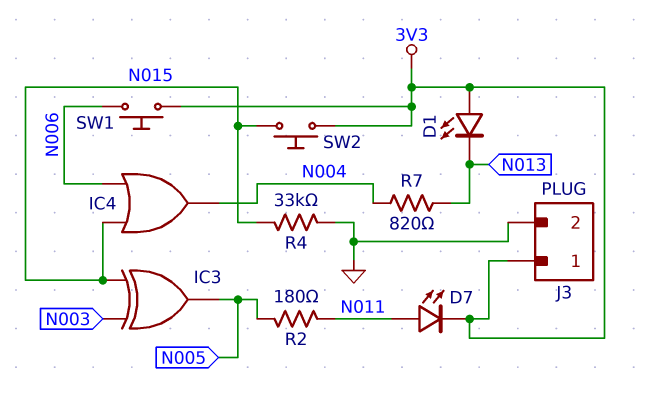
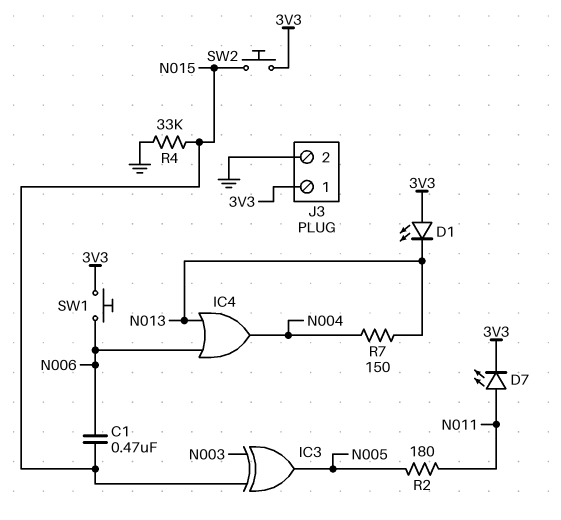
C1: none -> 470nF (N006, N015)
IC4: OR (in N006, in N015, out N004) -> OR (in N006, in N013, out N004)
R7: 820 (N004, N013) -> 150 (N004, N013)

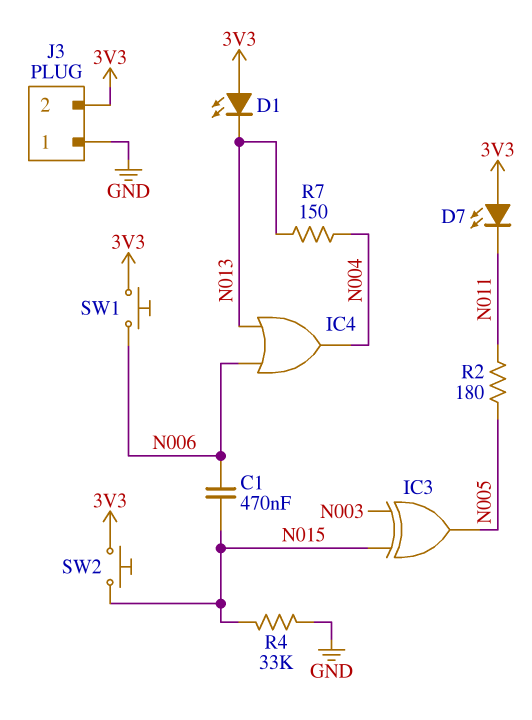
D7: LED (A N011, K 3V3) -> LED (A 3V3, K N011)
J3 pin 1: 3V3 -> GND
J3 pin 2: GND -> 3V3

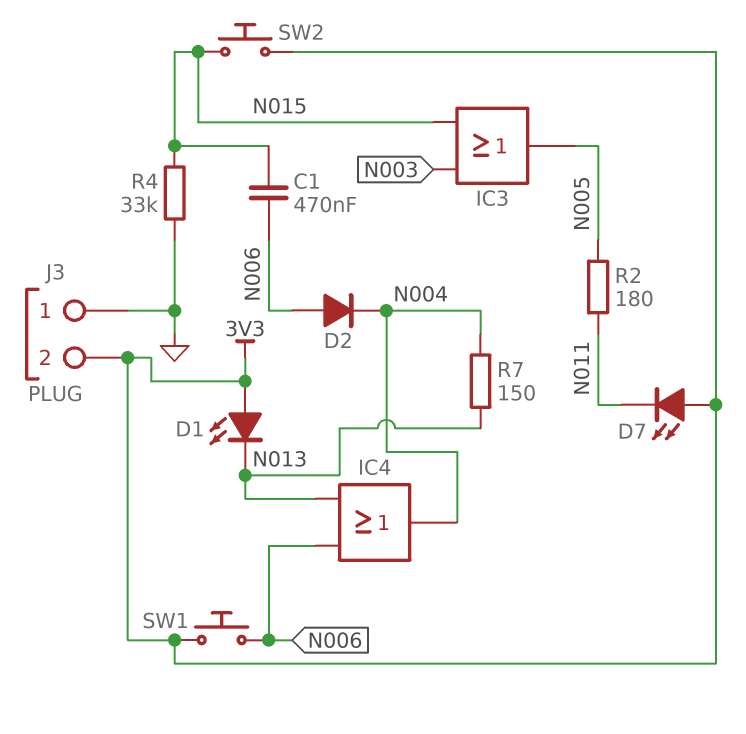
D2: none -> diode (A N006, K N004)
IC3: XOR (in N003, in N015, out N005) -> OR (in N003, in N015, out N005)

